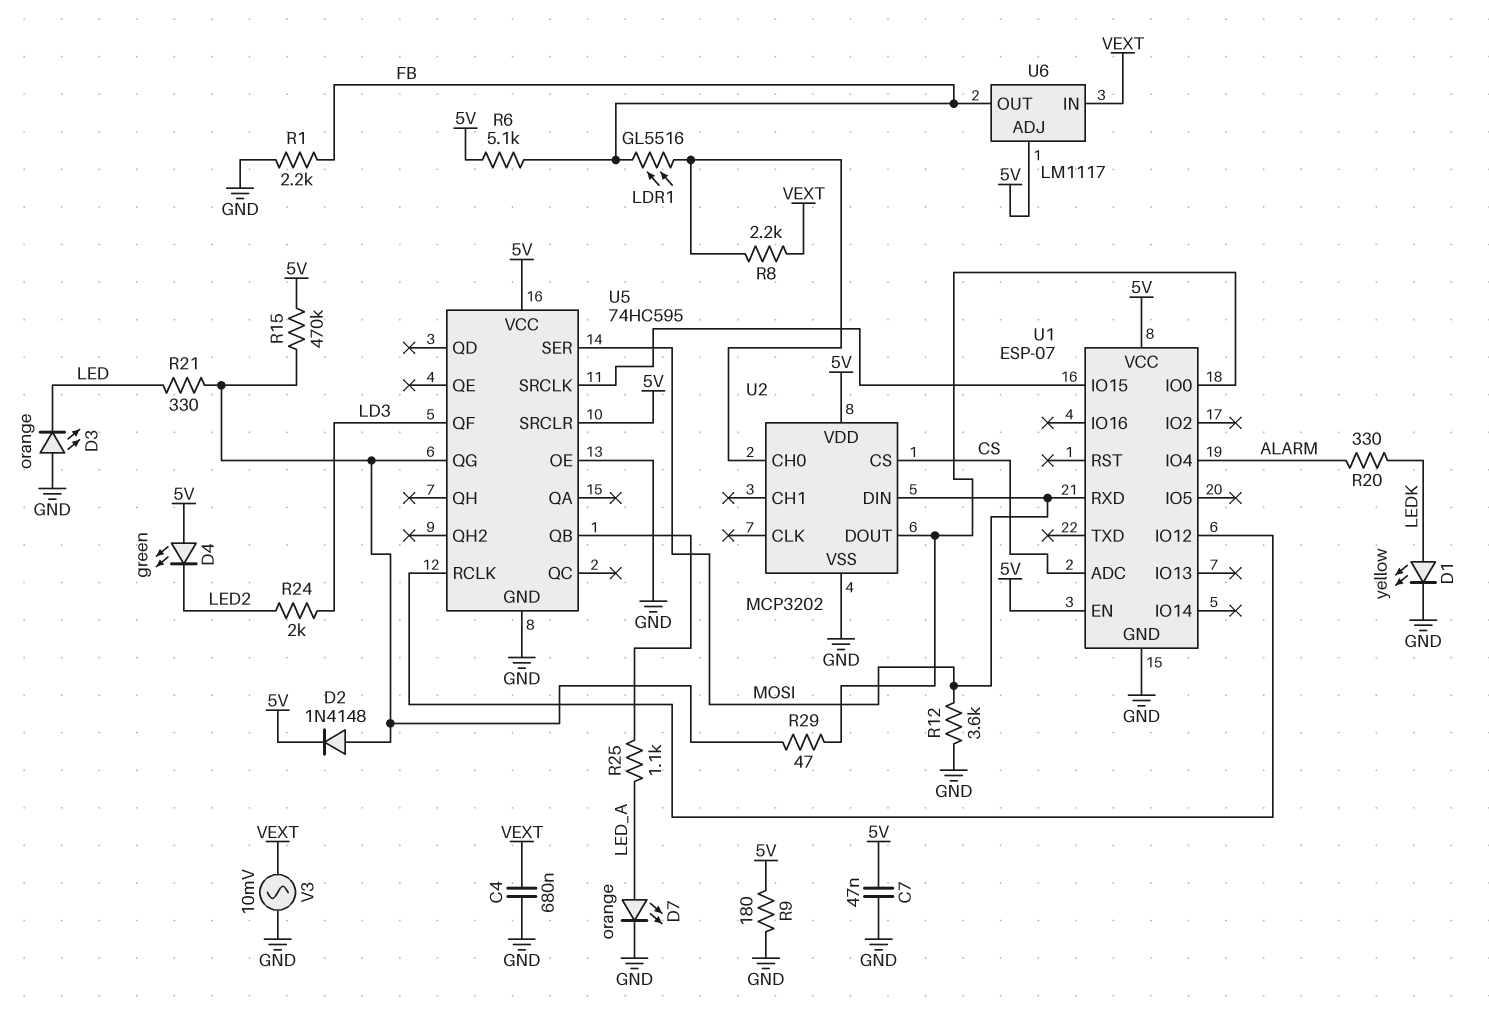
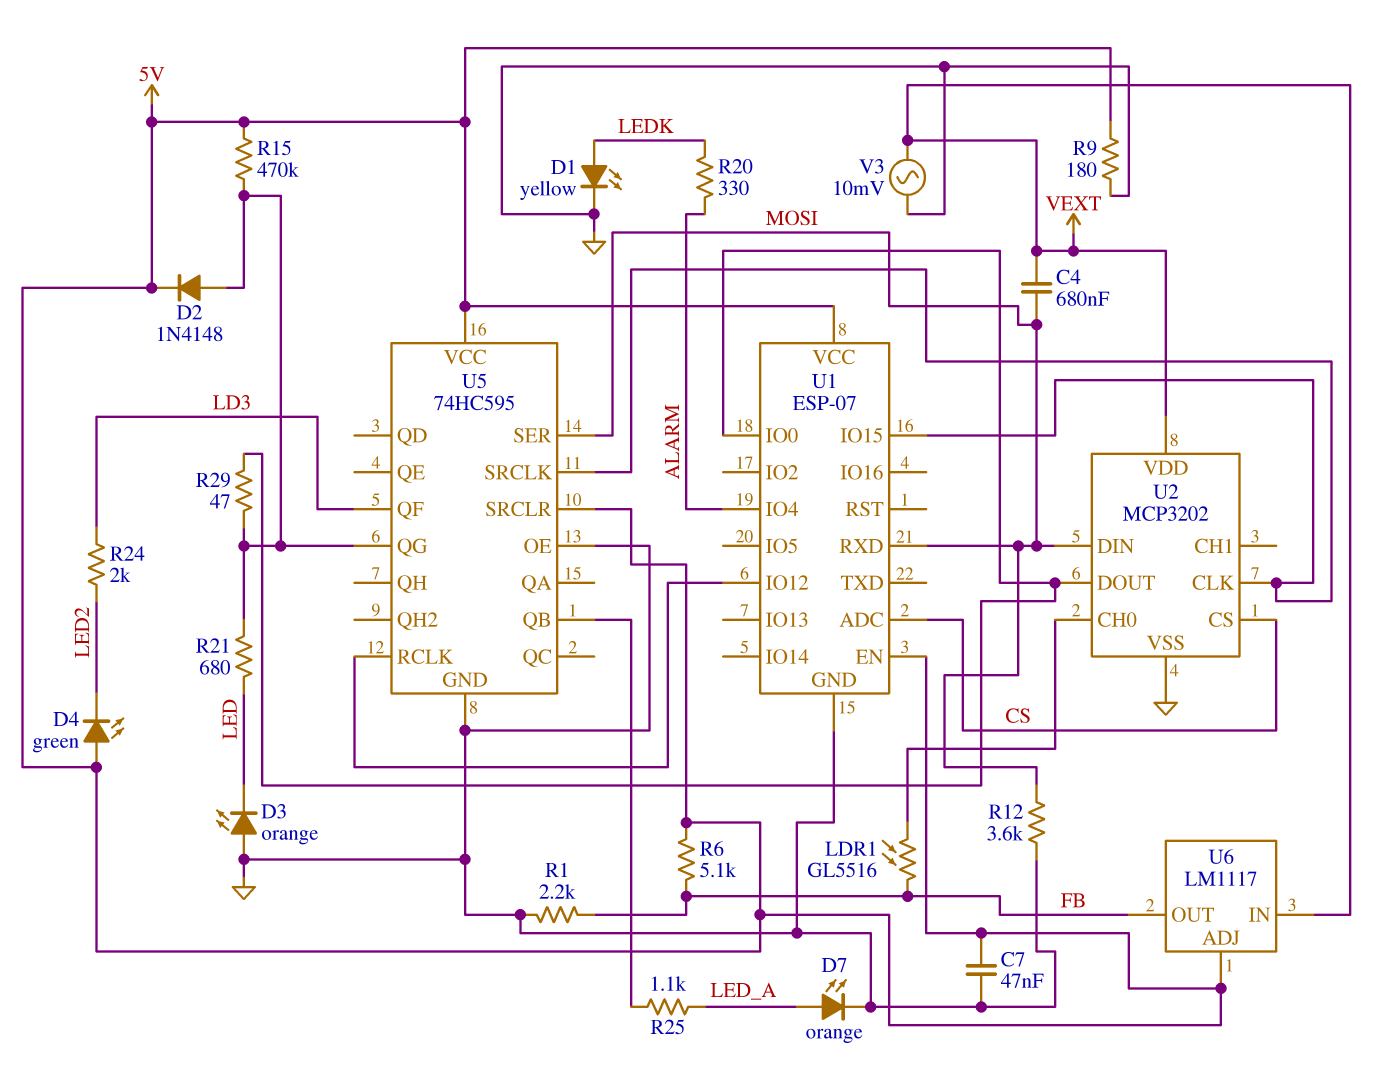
C4: 680nF (GND, VEXT) -> 680nF (MOSI, VEXT)
R8: 2.2k (U2/CH0, VEXT) -> none
R21: 330 (LED, U5/QG) -> 680 (LED, U5/QG)
U2 pin CLK: none -> U1/IO15
U2 pin VDD: 5V -> VEXT

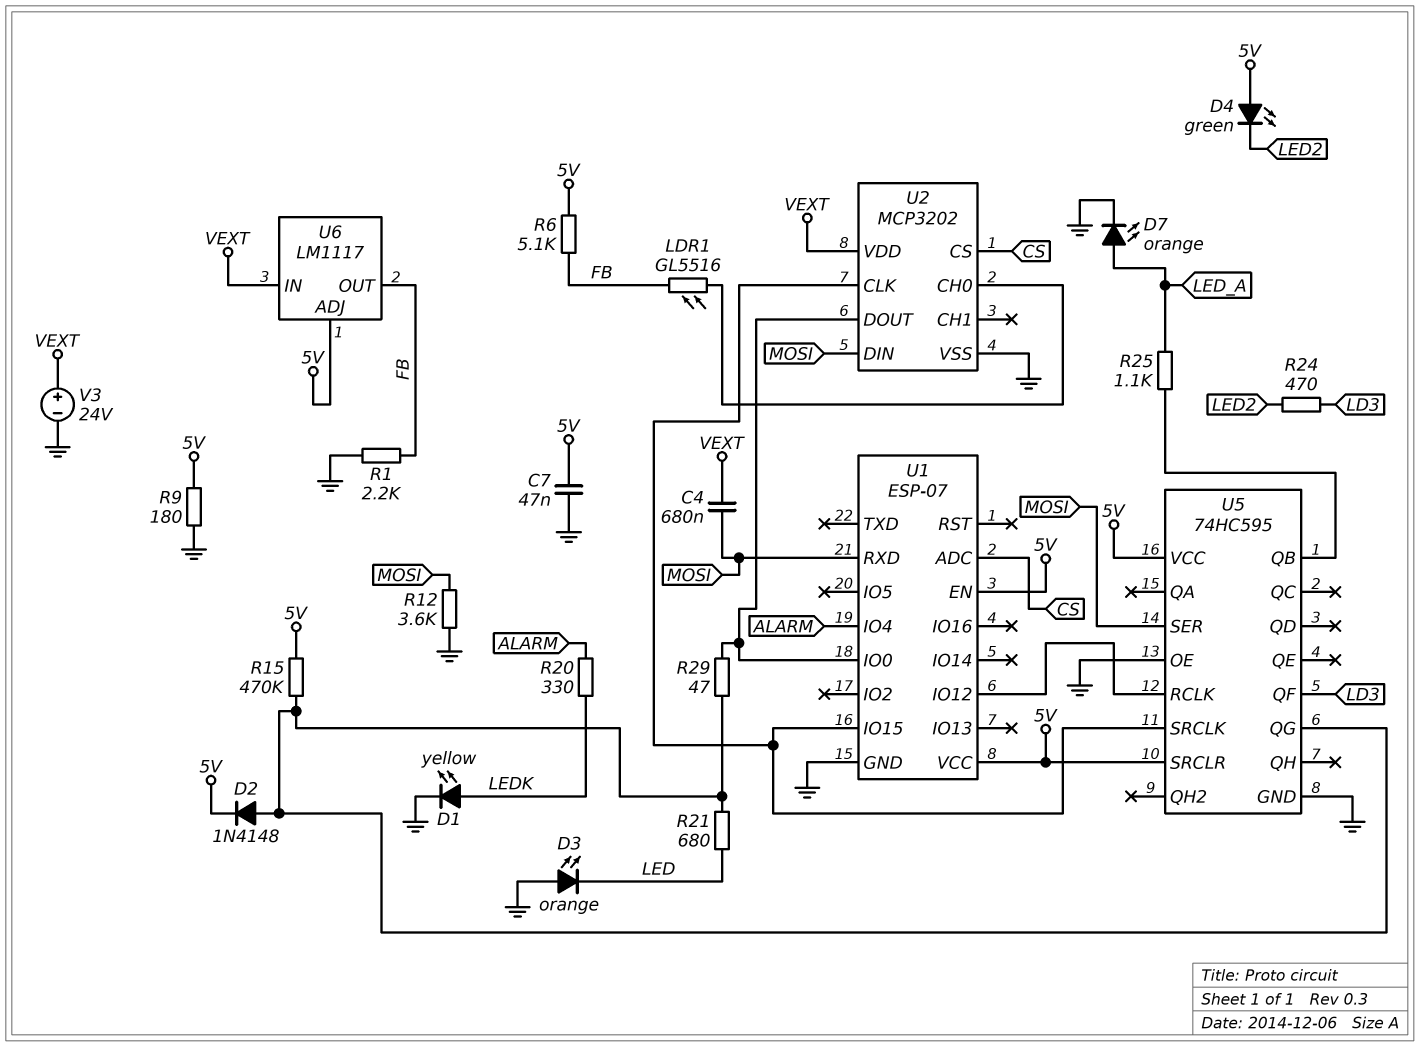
R24: 2k (LD3, LED2) -> 470 (LD3, LED2)
V3: AC 10mV (GND, VEXT) -> 24V (plus VEXT, minus GND)

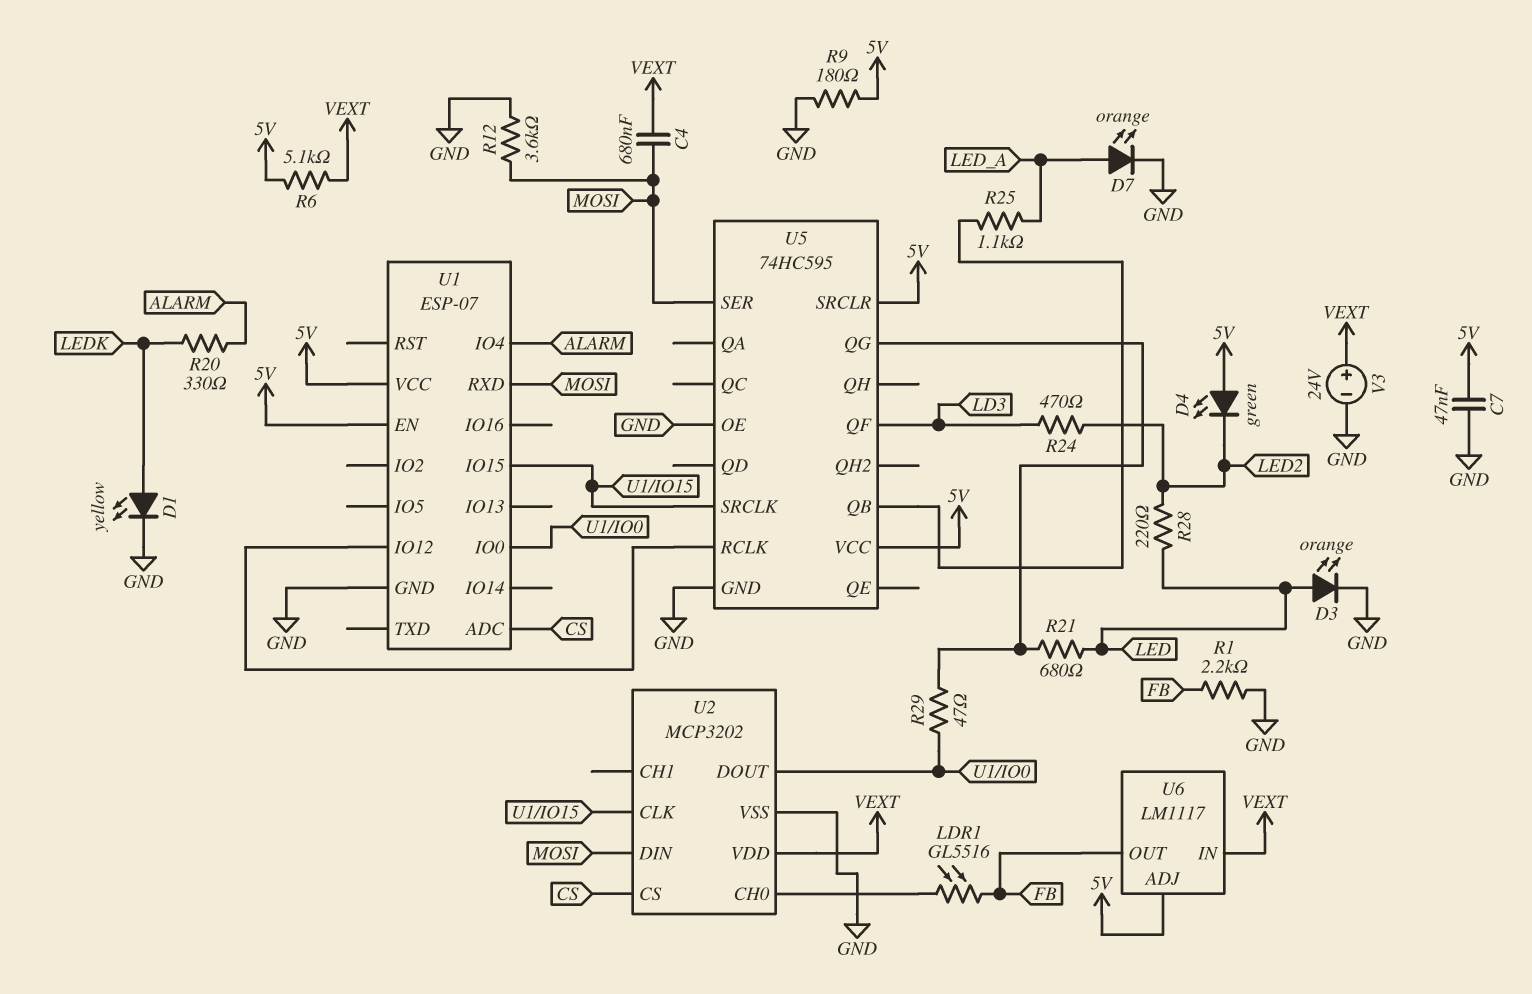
D2: diode 1N4148 (A U5/QG, K 5V) -> none
D3: LED orange (A GND, K LED) -> LED orange (A LED, K GND)
R6: 5.1k (5V, FB) -> 5.1k (5V, VEXT)
R15: 470k (5V, U5/QG) -> none
R28: none -> 220 (LED, LED2)

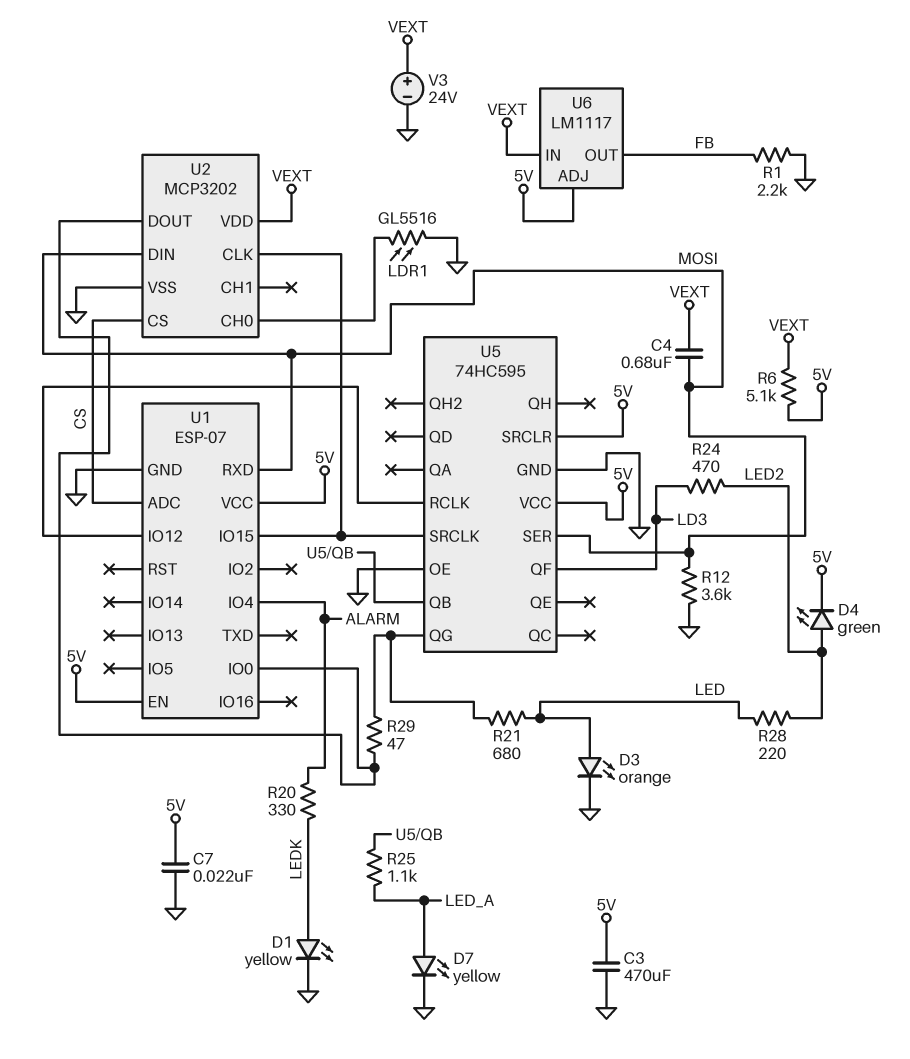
C3: none -> 470uF (5V, GND)
C7: 47nF (5V, GND) -> 22nF (5V, GND)
D4: LED green (A 5V, K LED2) -> LED green (A LED2, K 5V)
D7: LED orange (A LED_A, K GND) -> LED yellow (A LED_A, K GND)
LDR1: GL5516 (FB, U2/CH0) -> GL5516 (GND, U2/CH0)
R9: 180 (5V, GND) -> none

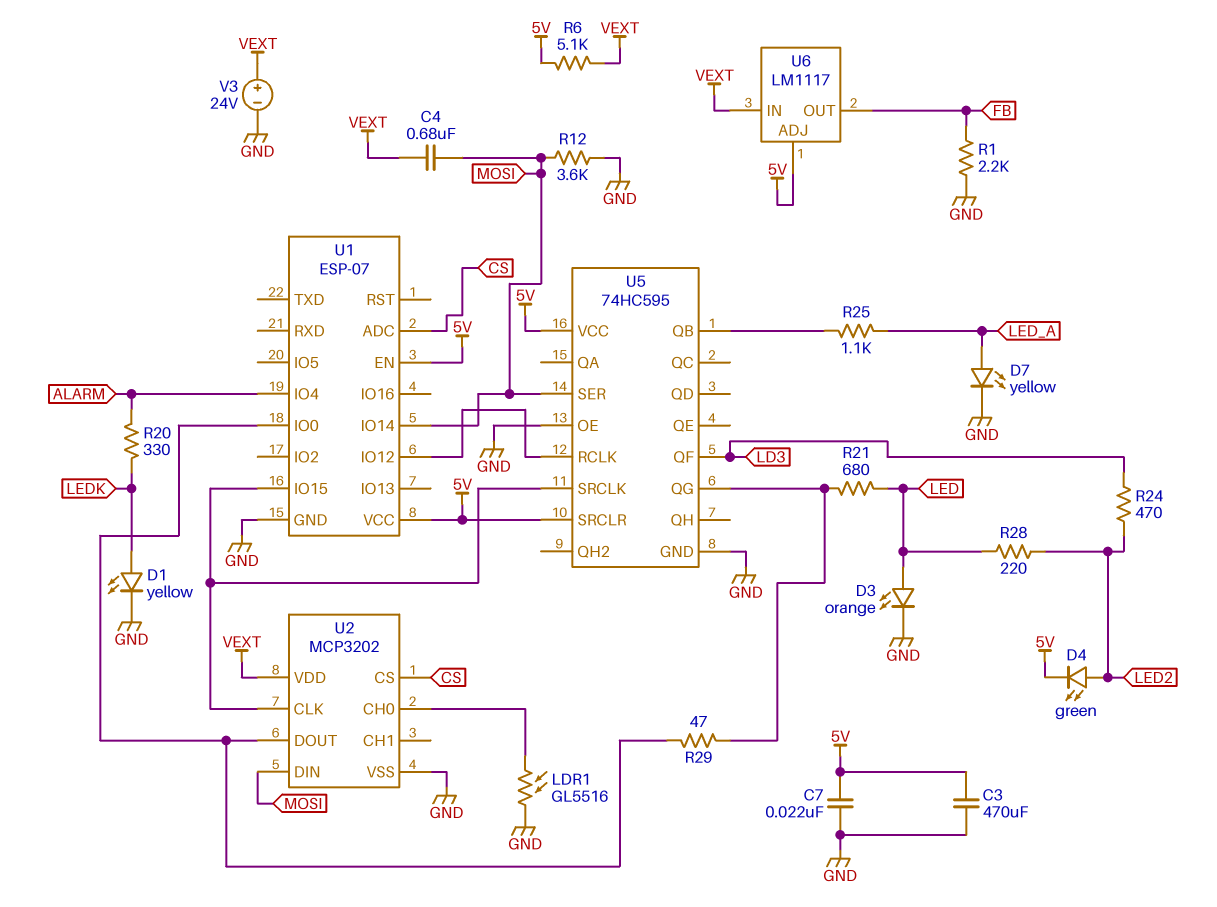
U1 pin IO14: none -> MOSI
U1 pin RXD: MOSI -> none

